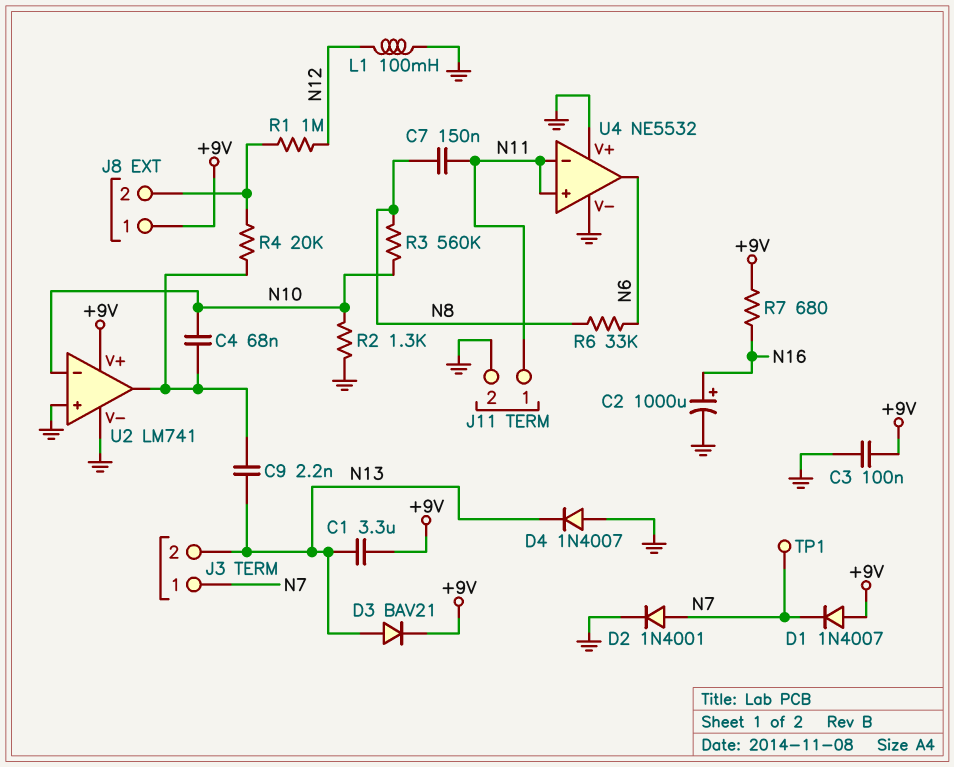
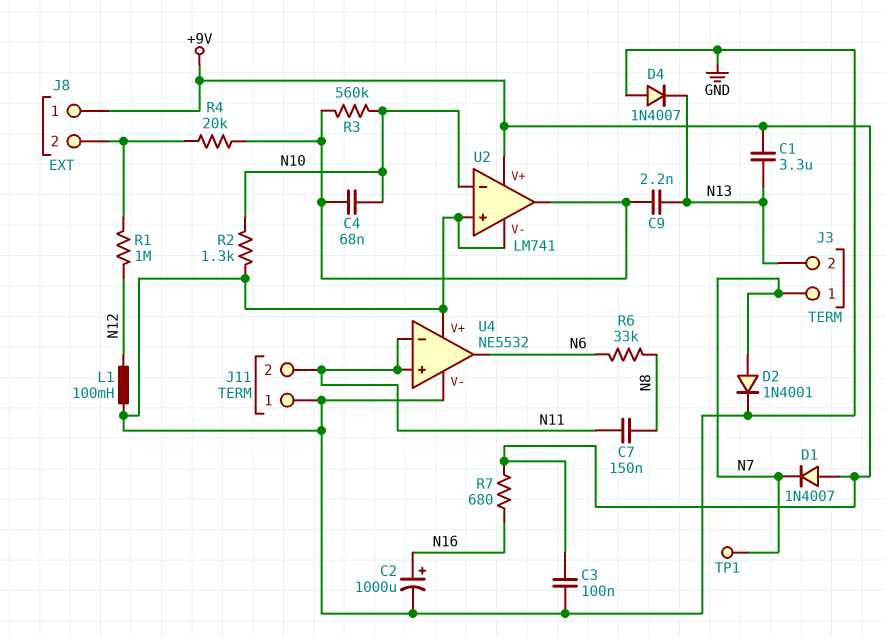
D3: diode BAV21 (A N13, K +9V) -> none
J11 pin 1: N11 -> GND
J11 pin 2: GND -> N11
R3: 560k (N8, N10) -> 560k (N10, U2/out)

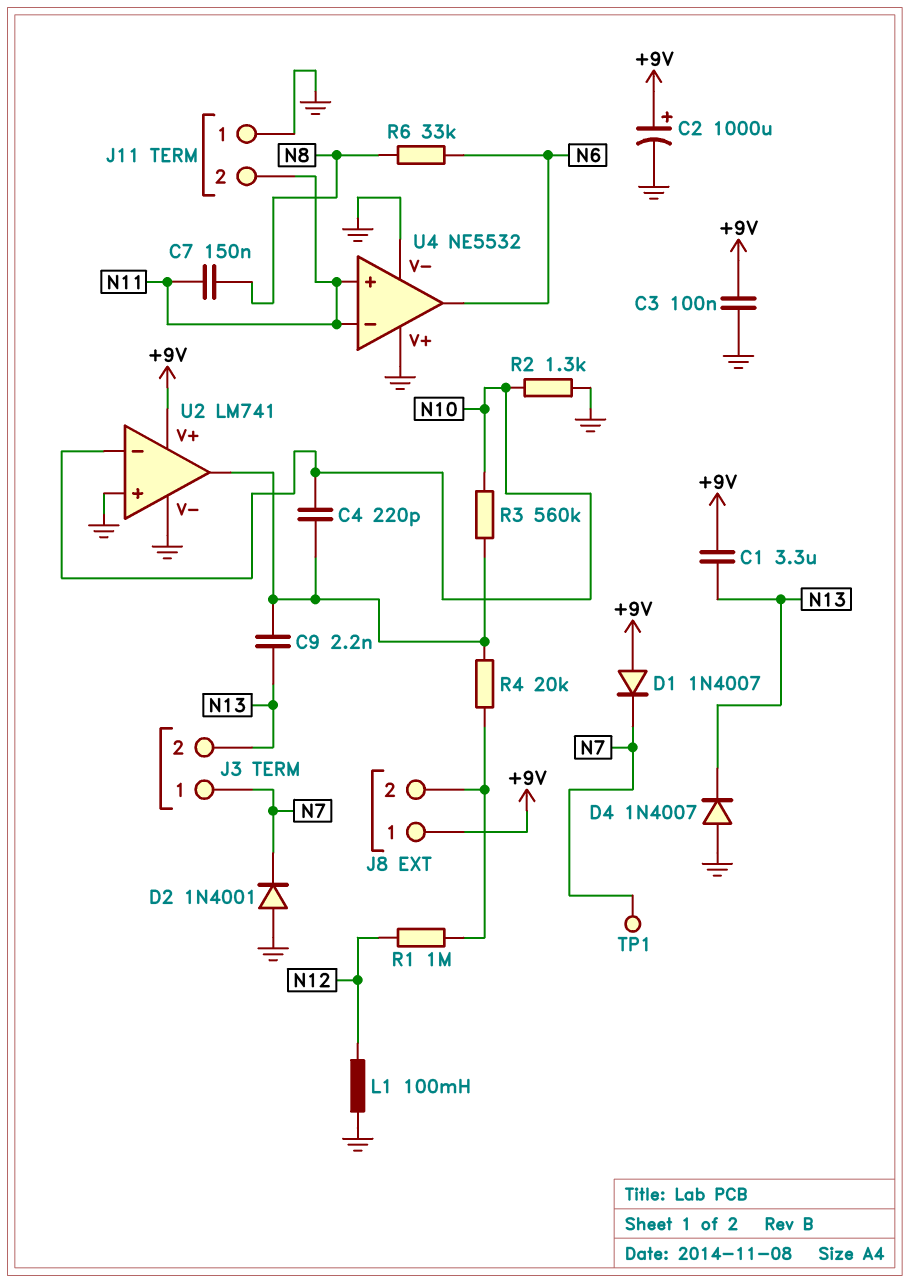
C2: 1000uF (plus N16, minus GND) -> 1000uF (plus +9V, minus GND)
C4: 68nF (N10, U2/out) -> 220pF (N10, U2/out)
D2: diode 1N4001 (A N7, K GND) -> diode 1N4001 (A GND, K N7)
R7: 680 (+9V, N16) -> none

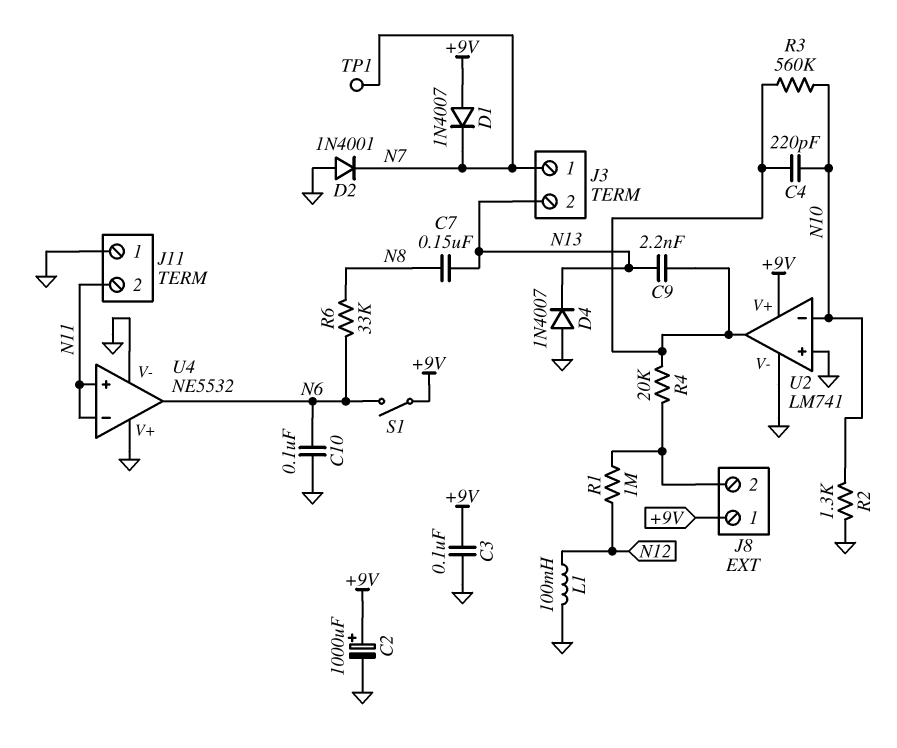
C1: 3.3uF (+9V, N13) -> none
C7: 150nF (N8, N11) -> 150nF (N8, N13)
C10: none -> 100nF (GND, N6)
S1: none -> switch (+9V, N6)

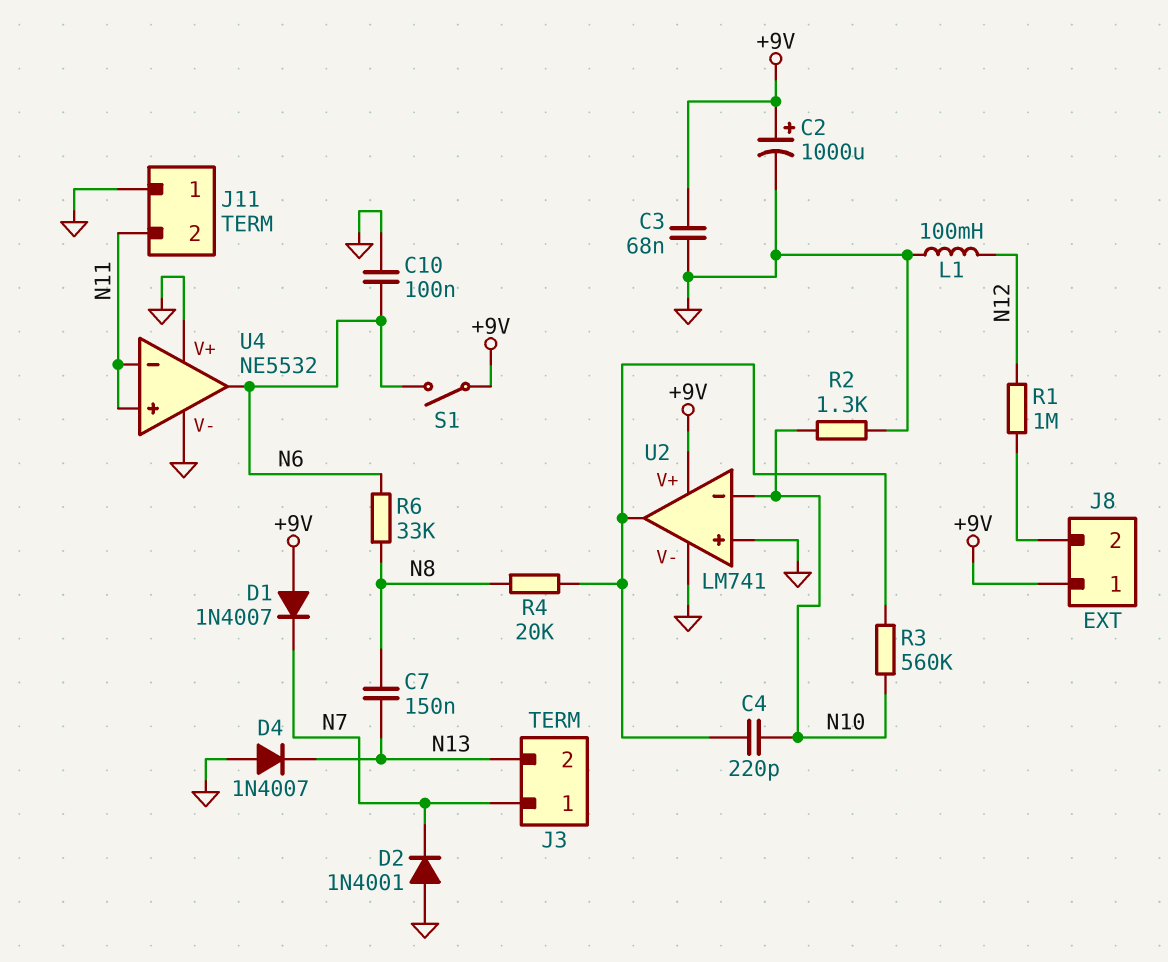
C3: 100nF (+9V, GND) -> 68nF (+9V, GND)
C9: 2.2nF (N13, U2/out) -> none
R4: 20k (J8/2, U2/out) -> 20k (N8, U2/out)
TP1: test point (N7) -> none

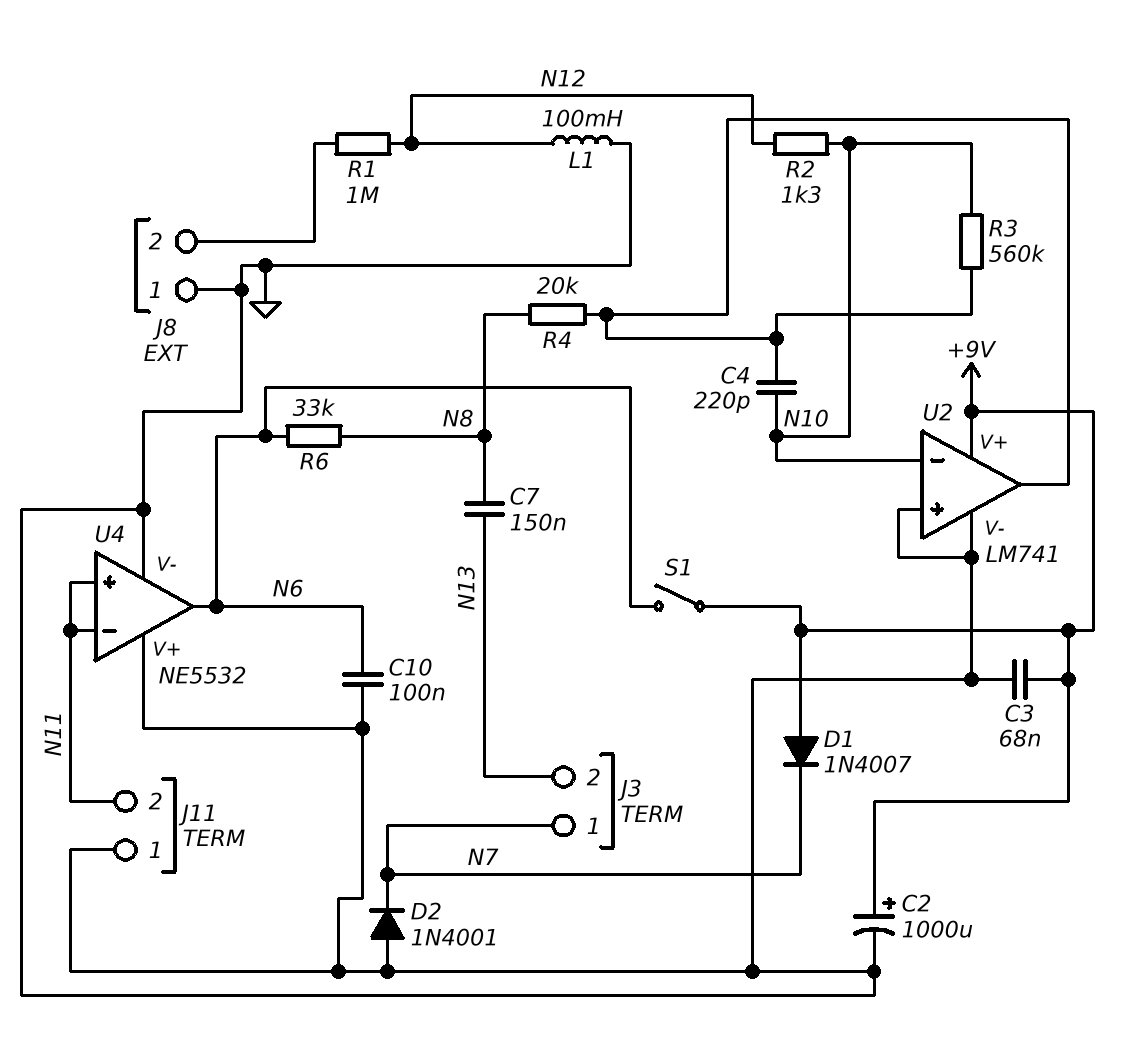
D4: diode 1N4007 (A GND, K N13) -> none
J8 pin 1: +9V -> GND
R2: 1.3k (GND, N10) -> 1.3k (N10, N12)

